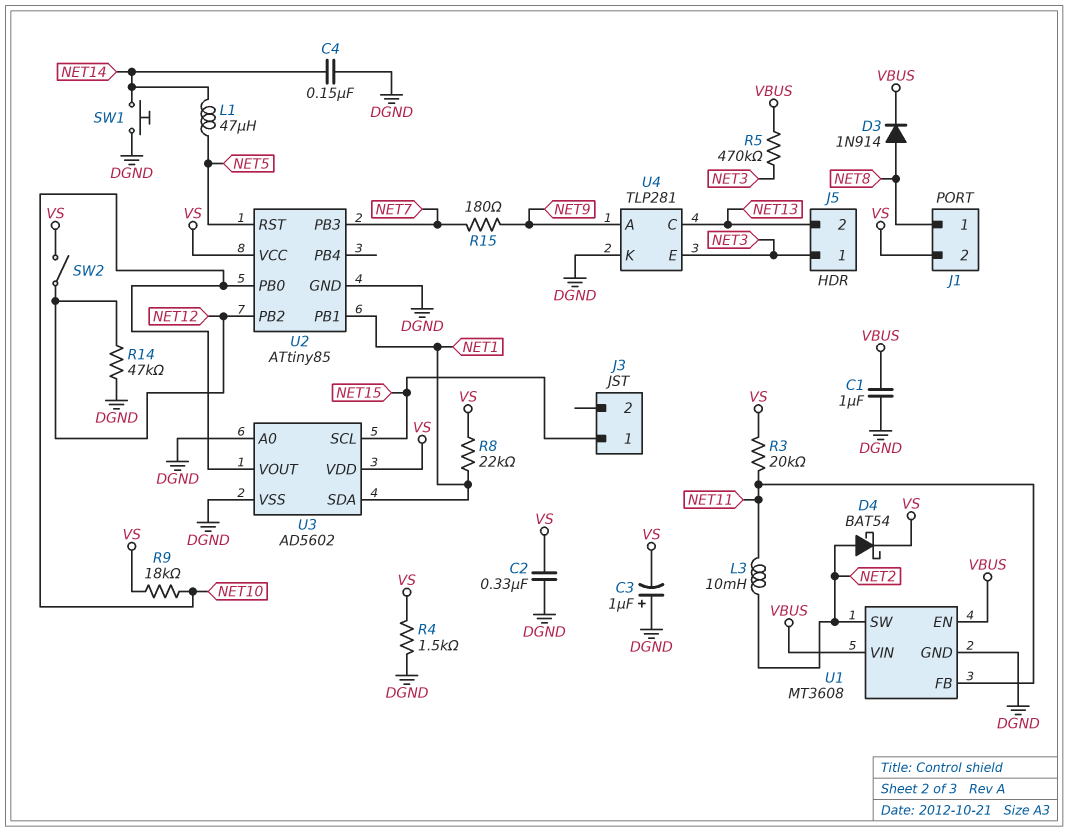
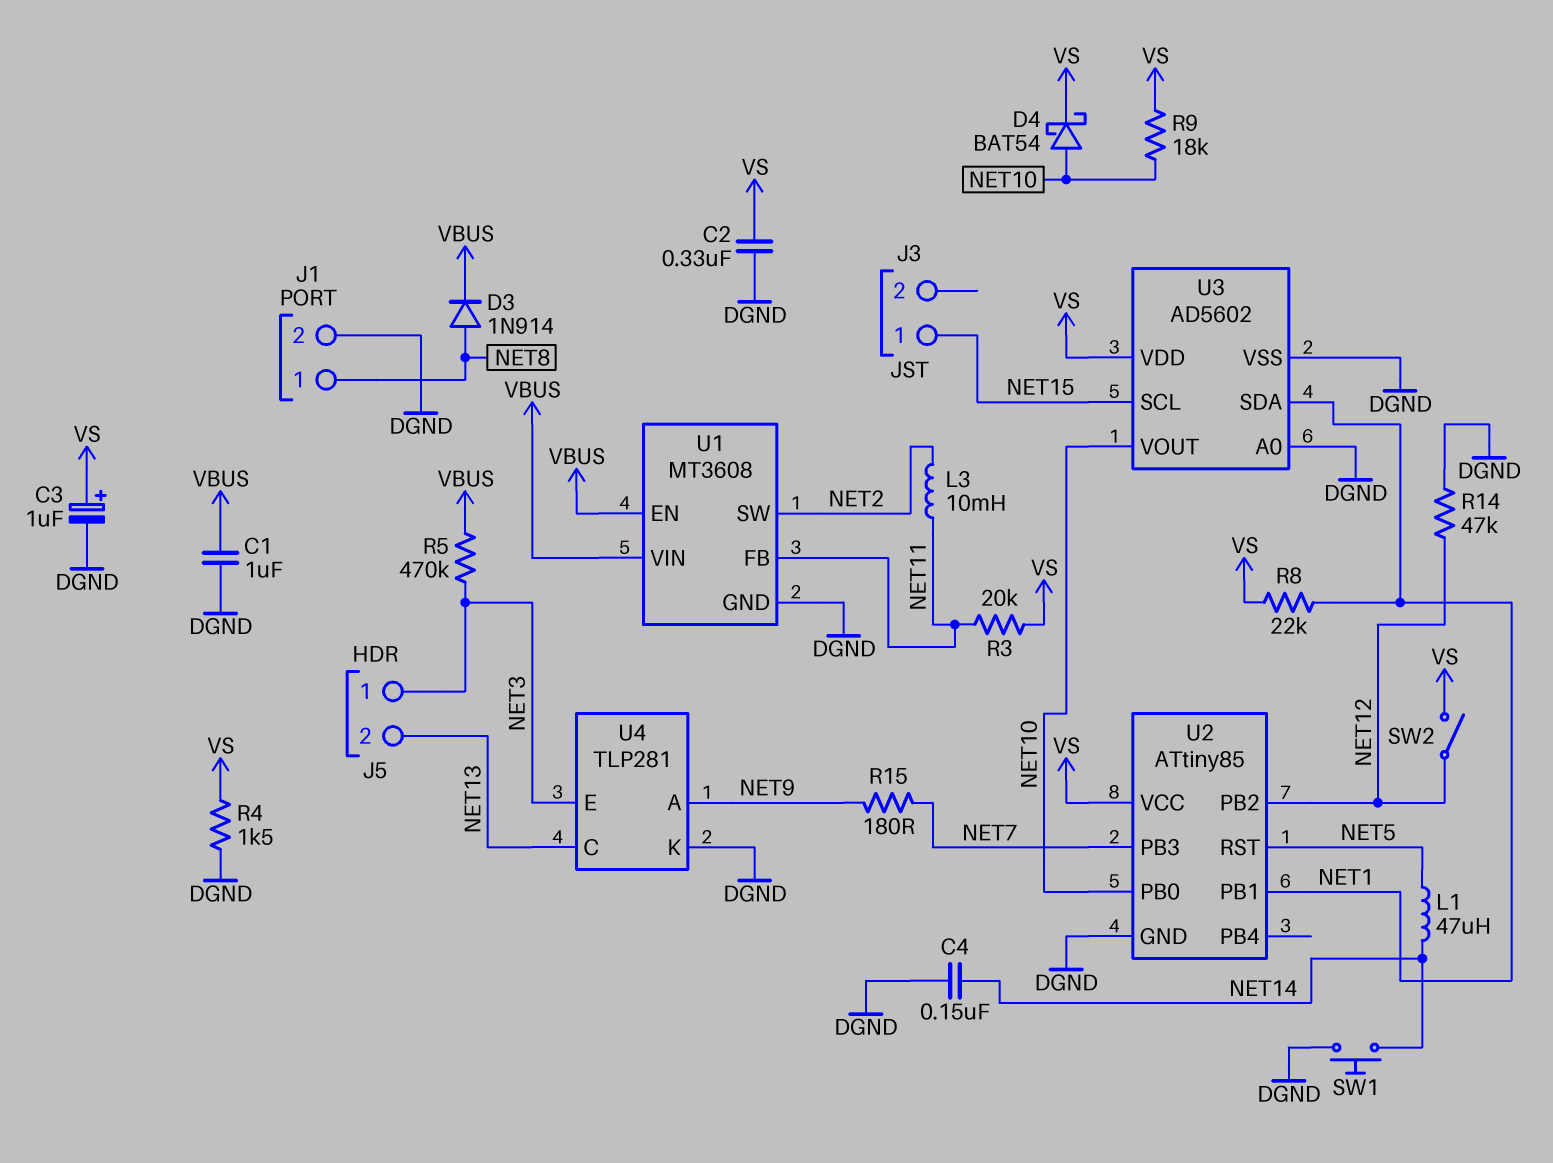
C3: 1uF (plus DGND, minus VS) -> 1uF (plus VS, minus DGND)
D4: schottky BAT54 (A NET2, K VS) -> schottky BAT54 (A NET10, K VS)
J1 pin 2: VS -> DGND

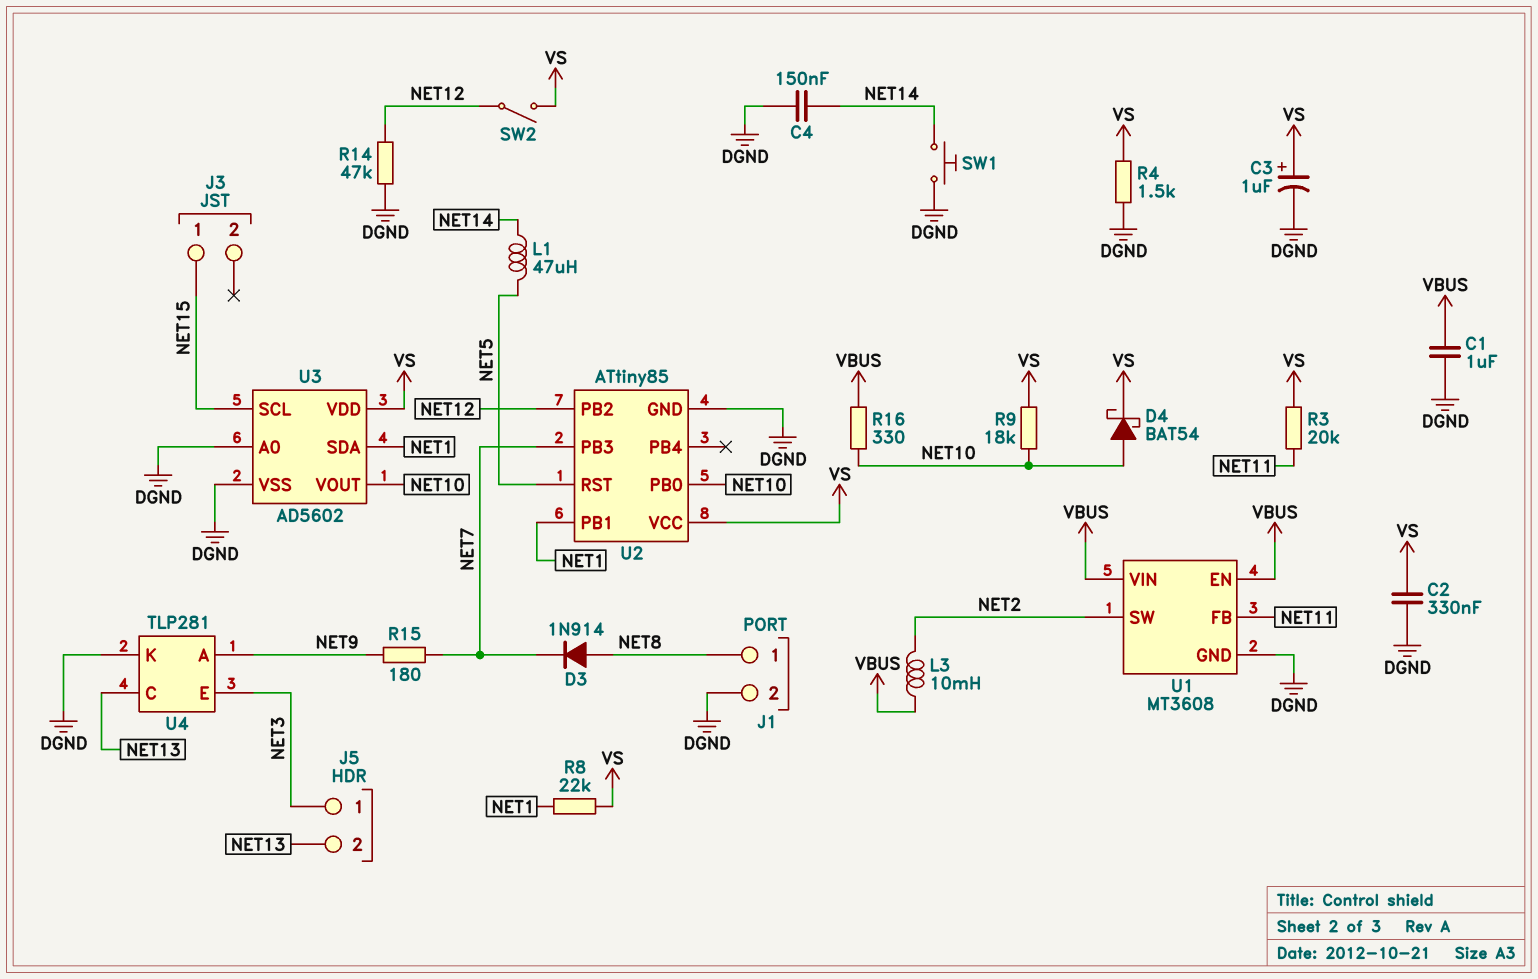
D3: diode 1N914 (A NET8, K VBUS) -> diode 1N914 (A NET8, K NET7)
L3: 10mH (NET2, NET11) -> 10mH (NET2, VBUS)
R5: 470k (NET3, VBUS) -> none
R16: none -> 330 (NET10, VBUS)

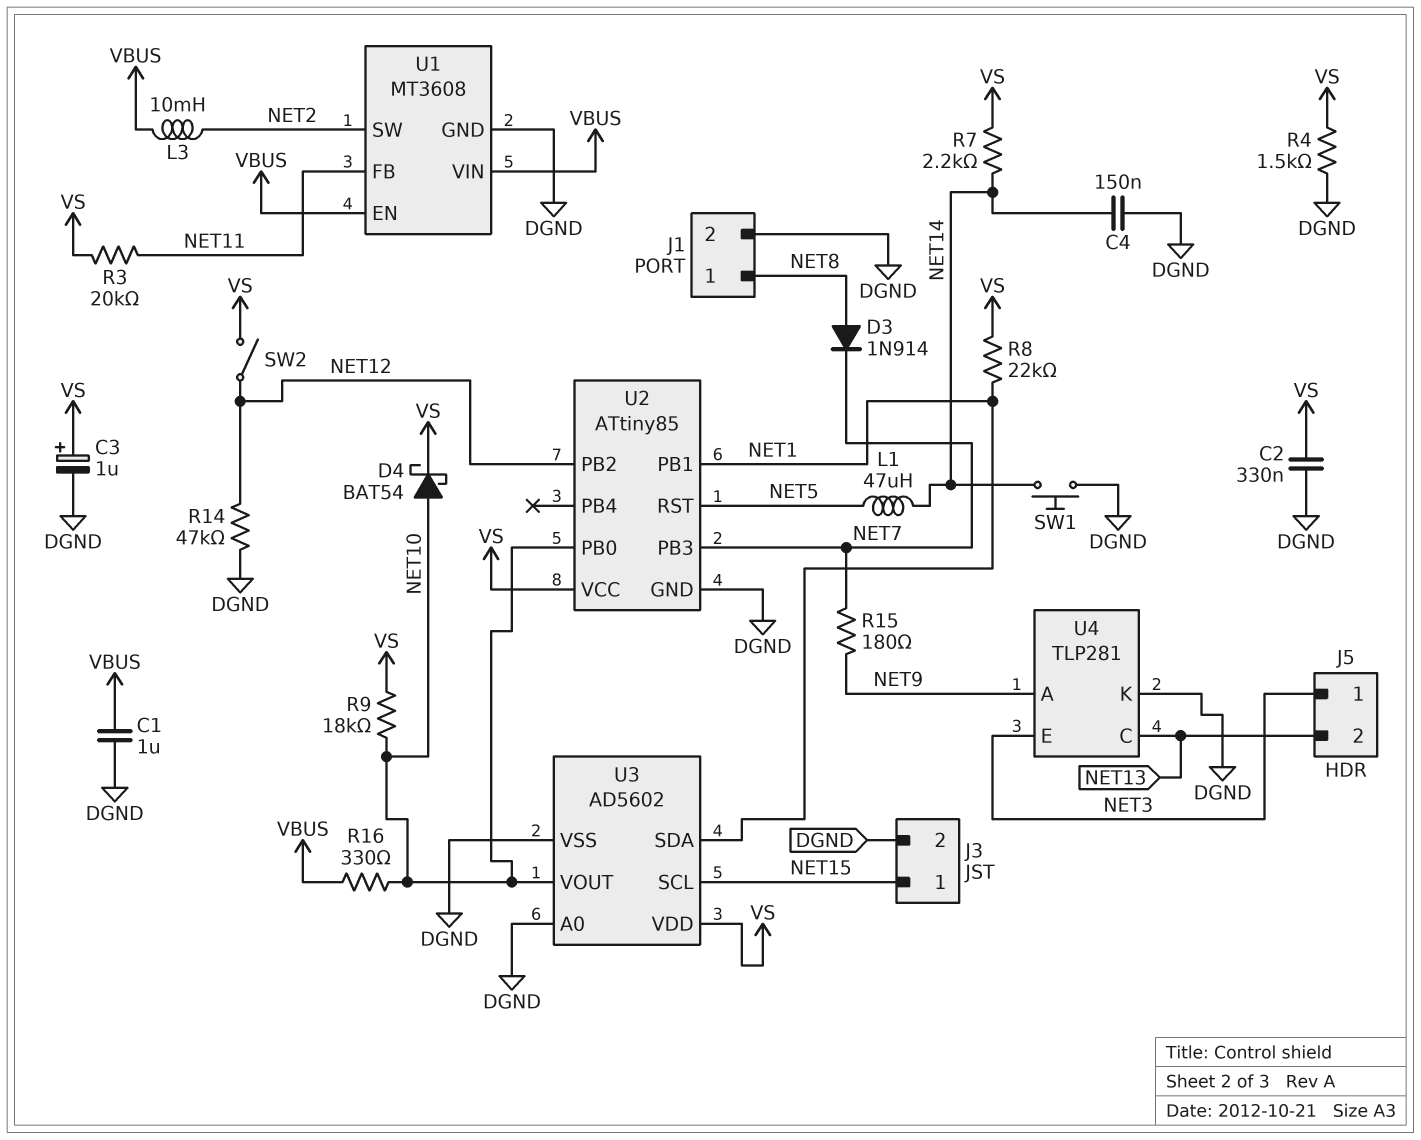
J3 pin 2: none -> DGND
R7: none -> 2.2k (NET14, VS)

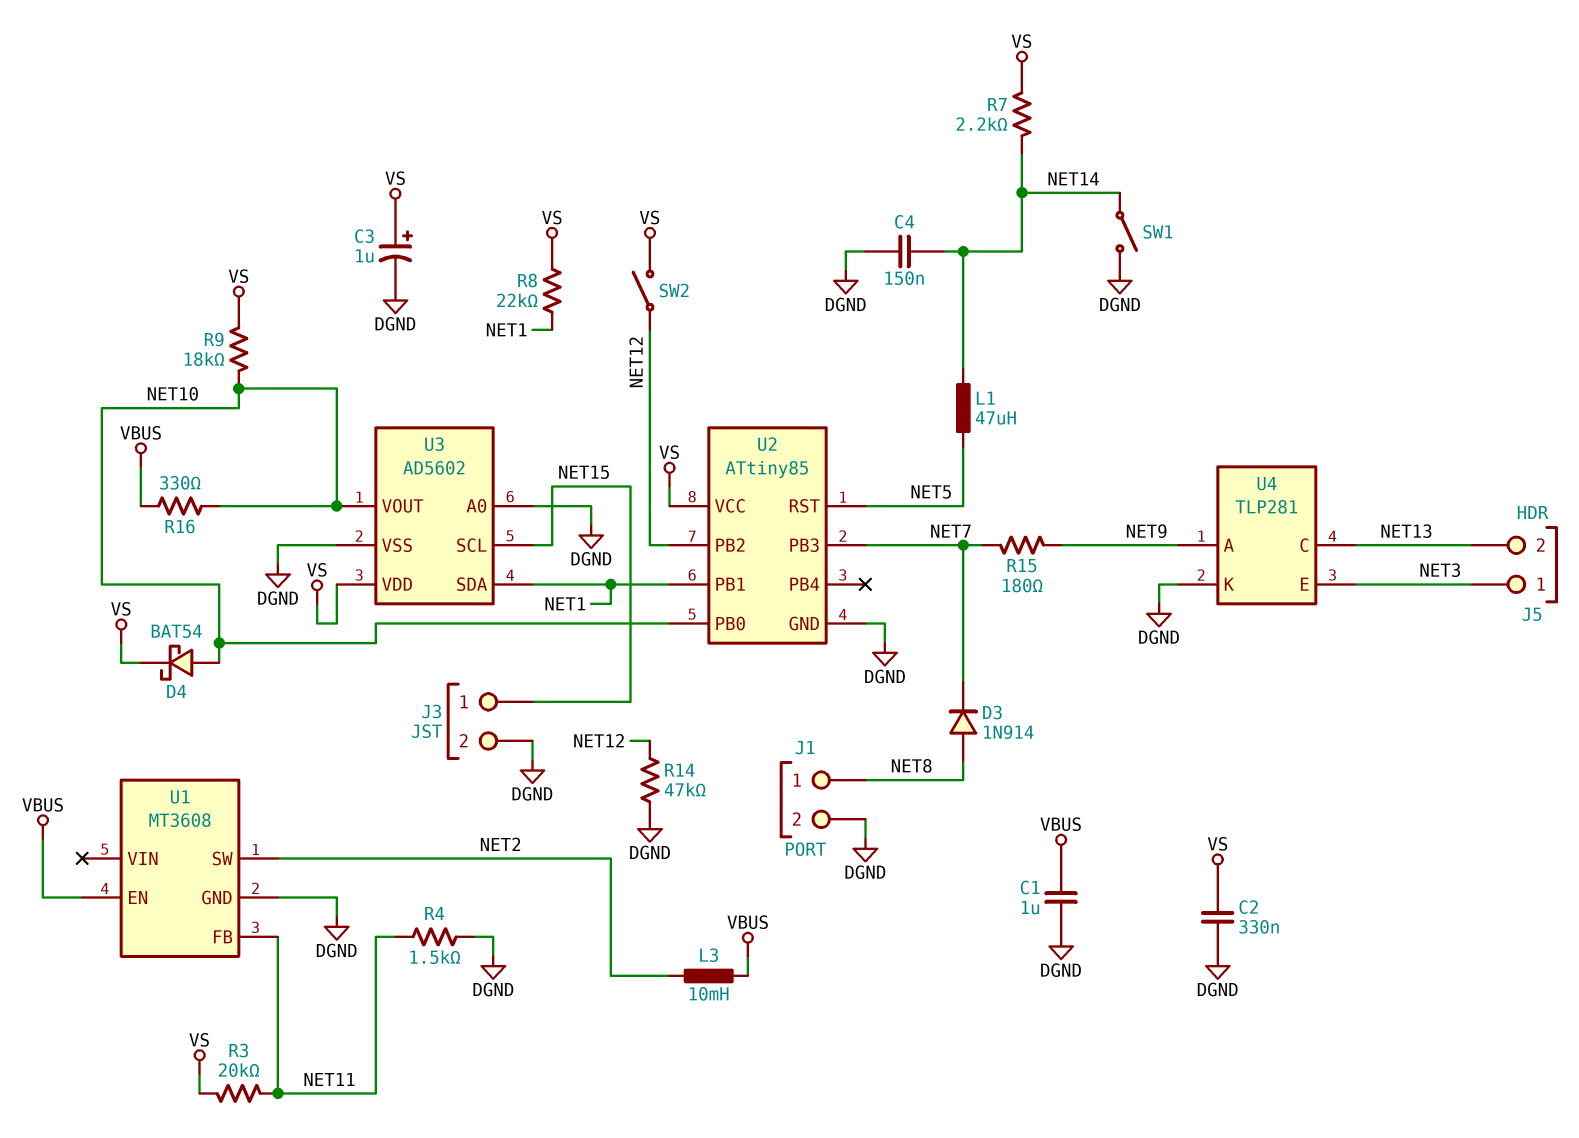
R4: 1.5k (DGND, VS) -> 1.5k (DGND, NET11)
SW1: button (DGND, NET14) -> switch (DGND, NET14)
U1 pin VIN: VBUS -> none

